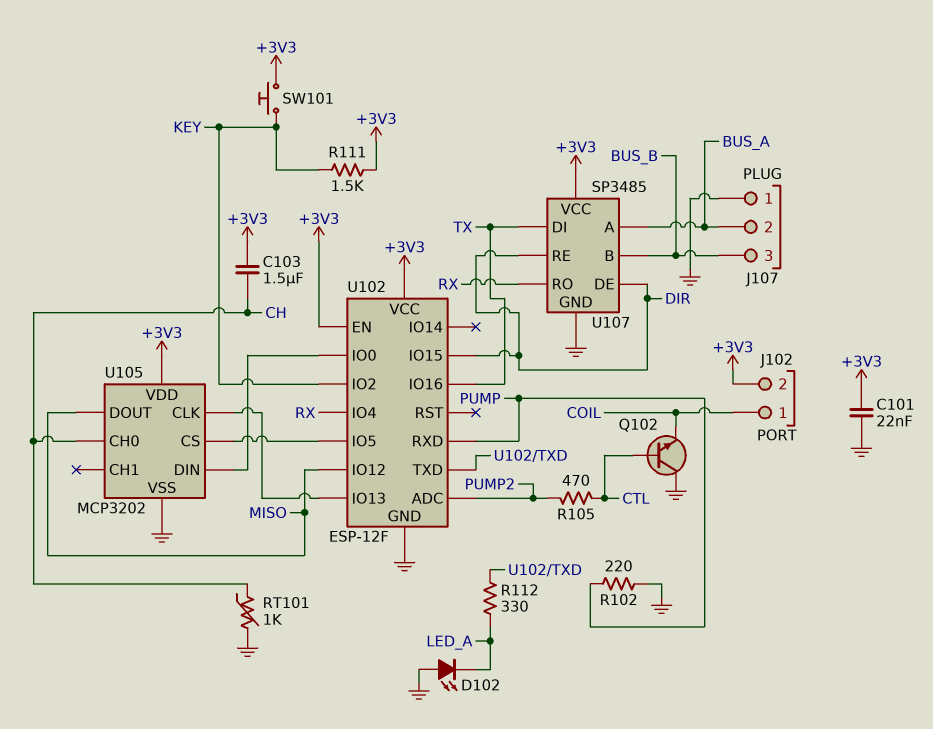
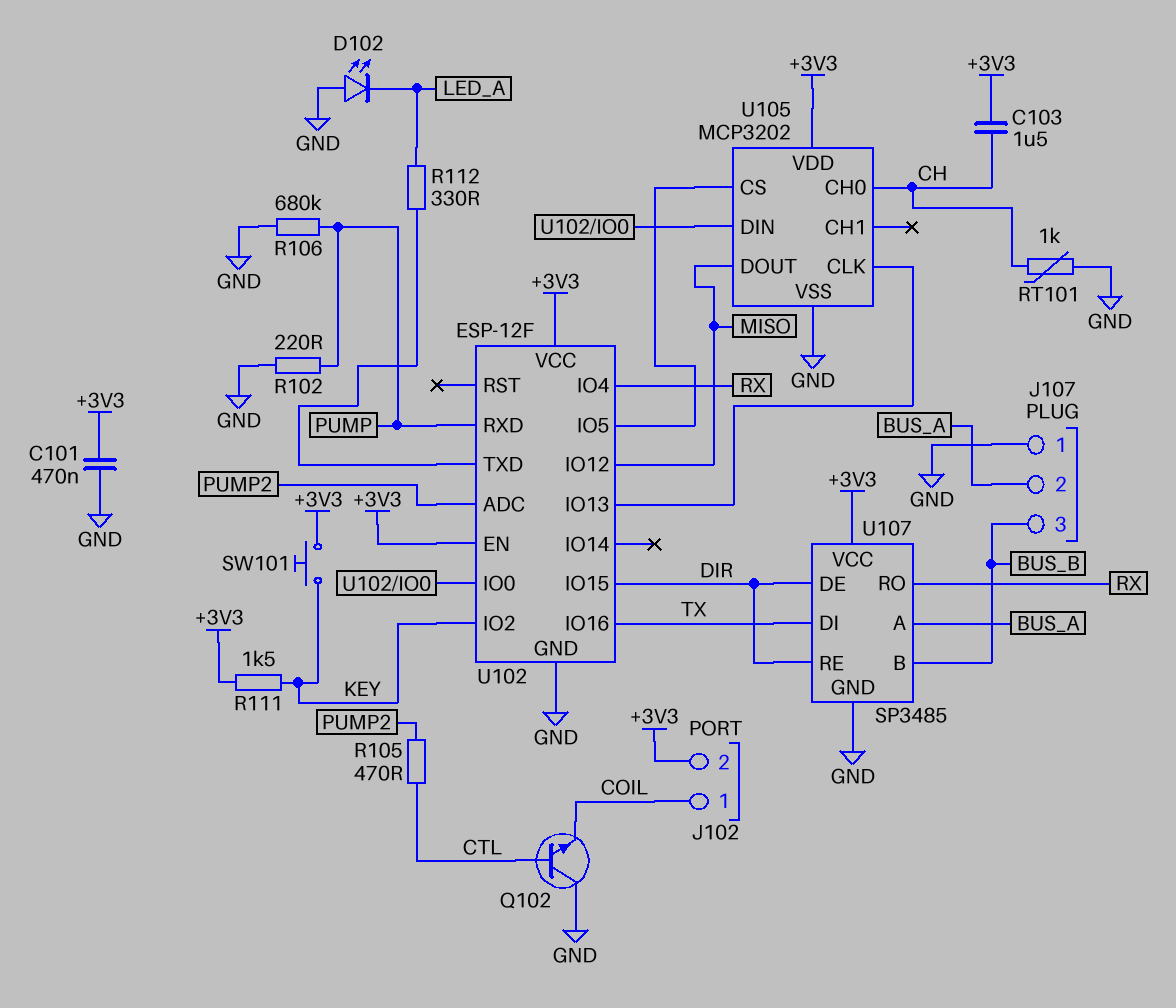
C101: 22nF (+3V3, GND) -> 470nF (+3V3, GND)
R106: none -> 680k (GND, PUMP)

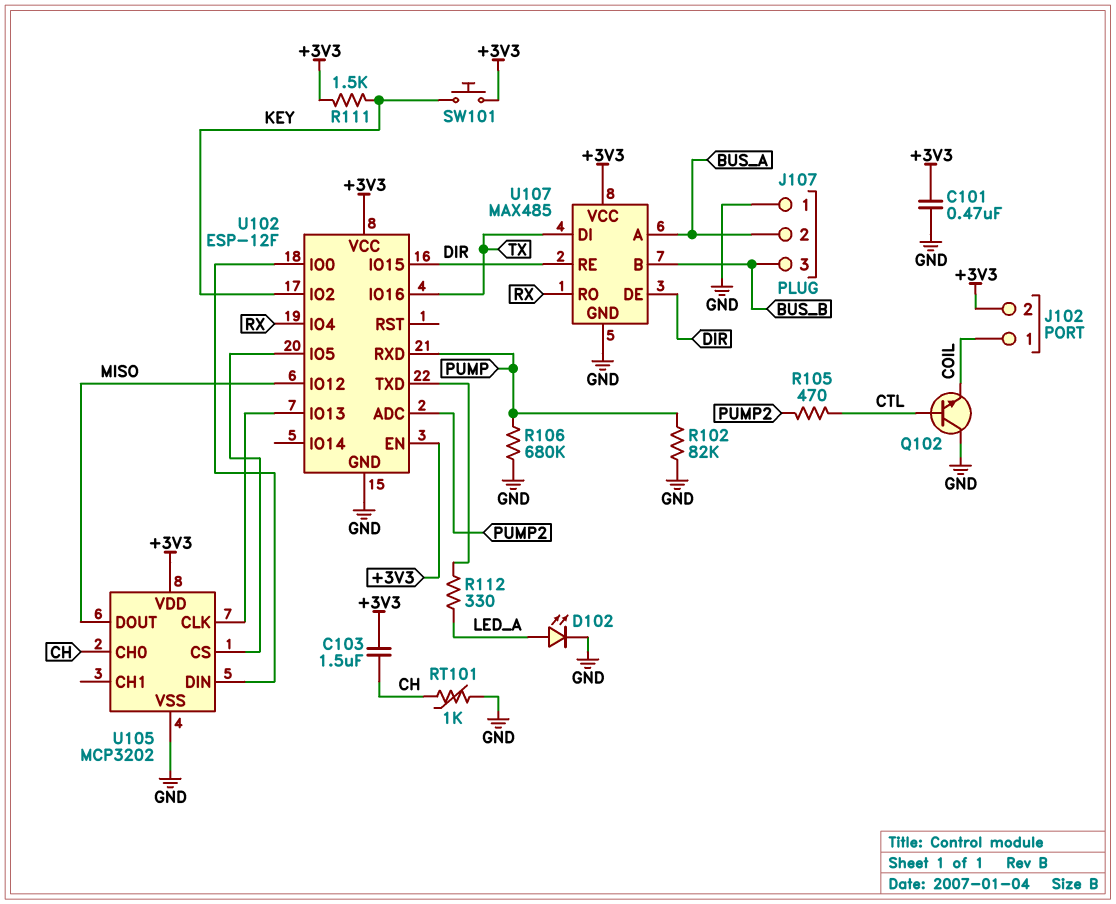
D102: LED (A GND, K LED_A) -> LED (A LED_A, K GND)
R102: 220 (GND, PUMP) -> 82k (GND, PUMP)
U107: SP3485 -> MAX485

